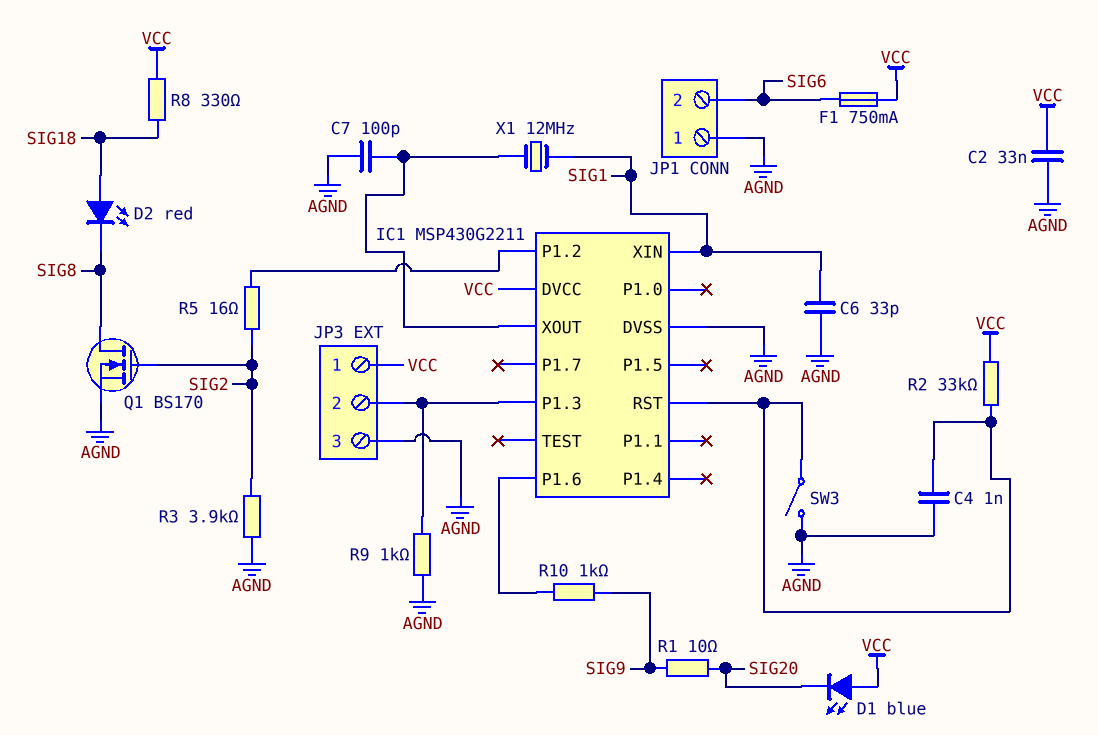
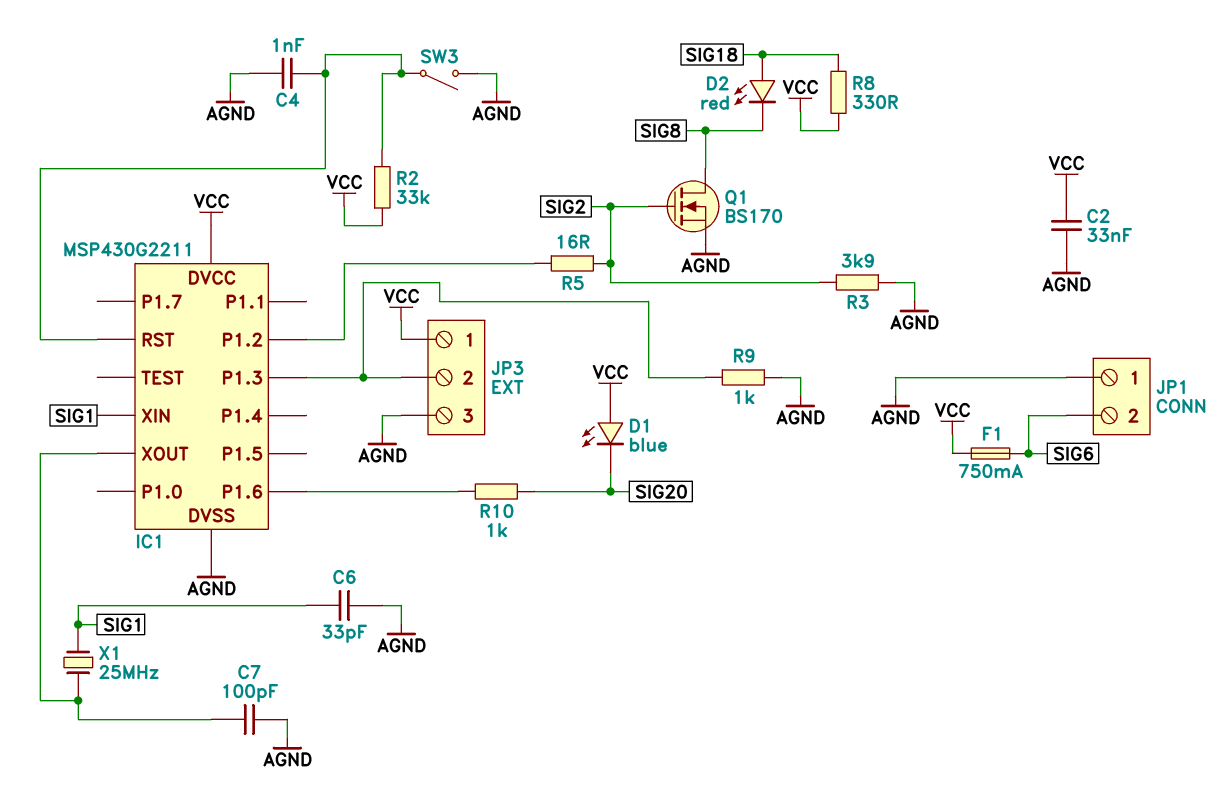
R1: 10 (SIG9, SIG20) -> none
R10: 1k (IC1/P1.6, SIG9) -> 1k (IC1/P1.6, SIG20)
X1: 12MHz (IC1/XOUT, SIG1) -> 25MHz (IC1/XOUT, SIG1)

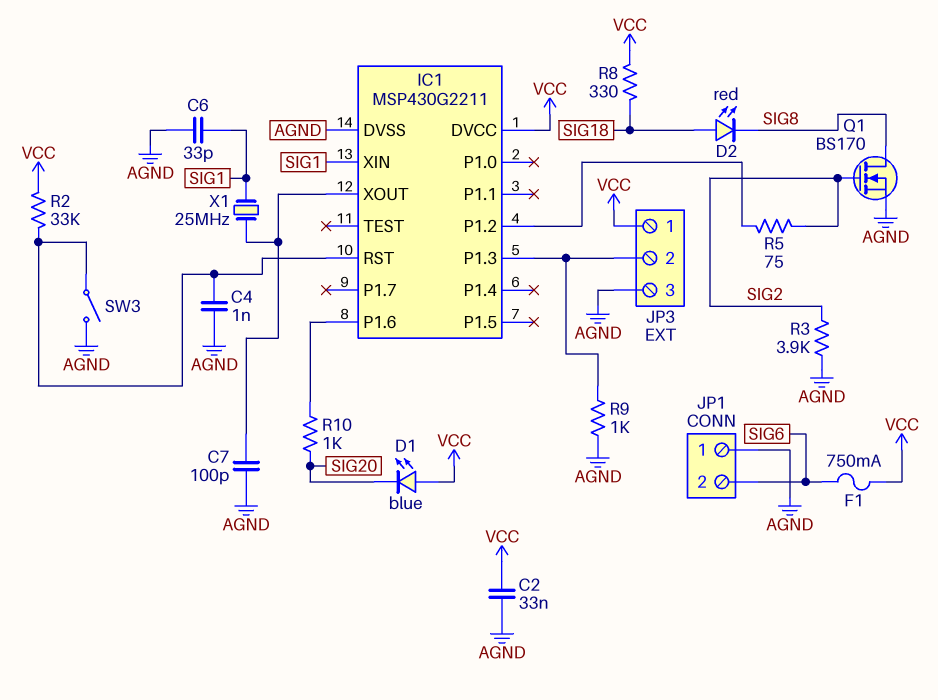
R5: 16 (IC1/P1.2, SIG2) -> 75 (IC1/P1.2, SIG2)

